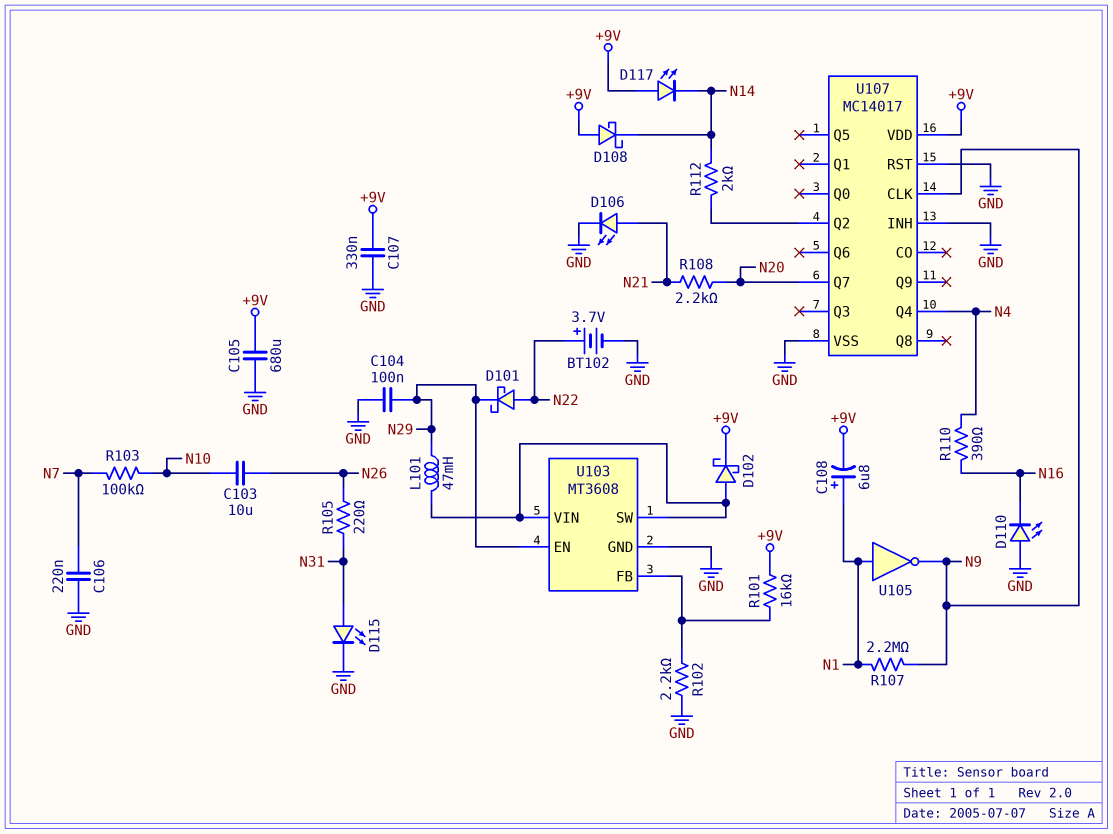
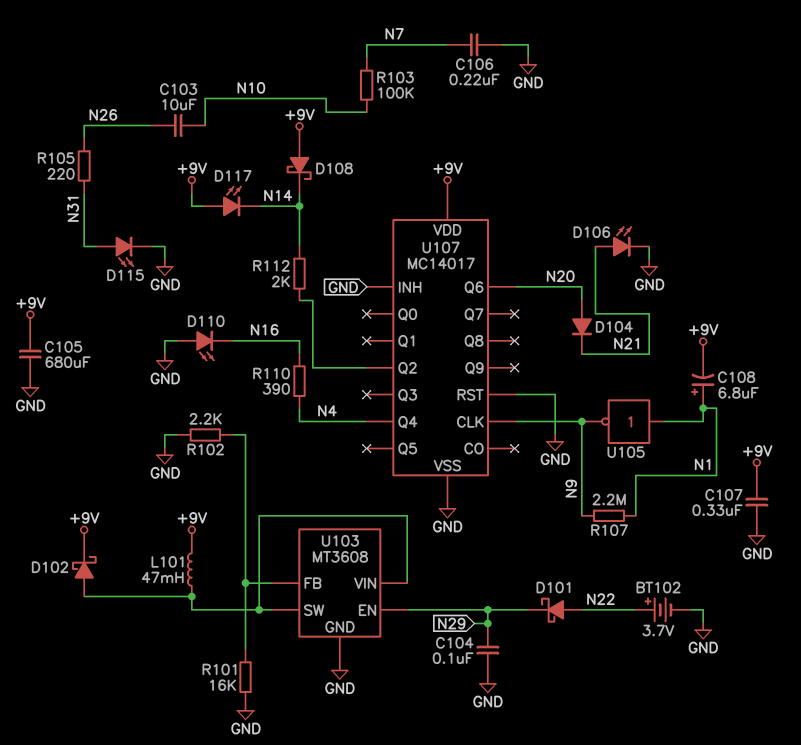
D104: none -> diode (A N20, K N21)
L101: 47mH (N29, U103/SW) -> 47mH (+9V, U103/SW)
R101: 16k (+9V, U103/FB) -> 16k (GND, U103/FB)
R108: 2.2k (N20, N21) -> none
U107 pin Q6: none -> N20
U107 pin Q7: N20 -> none

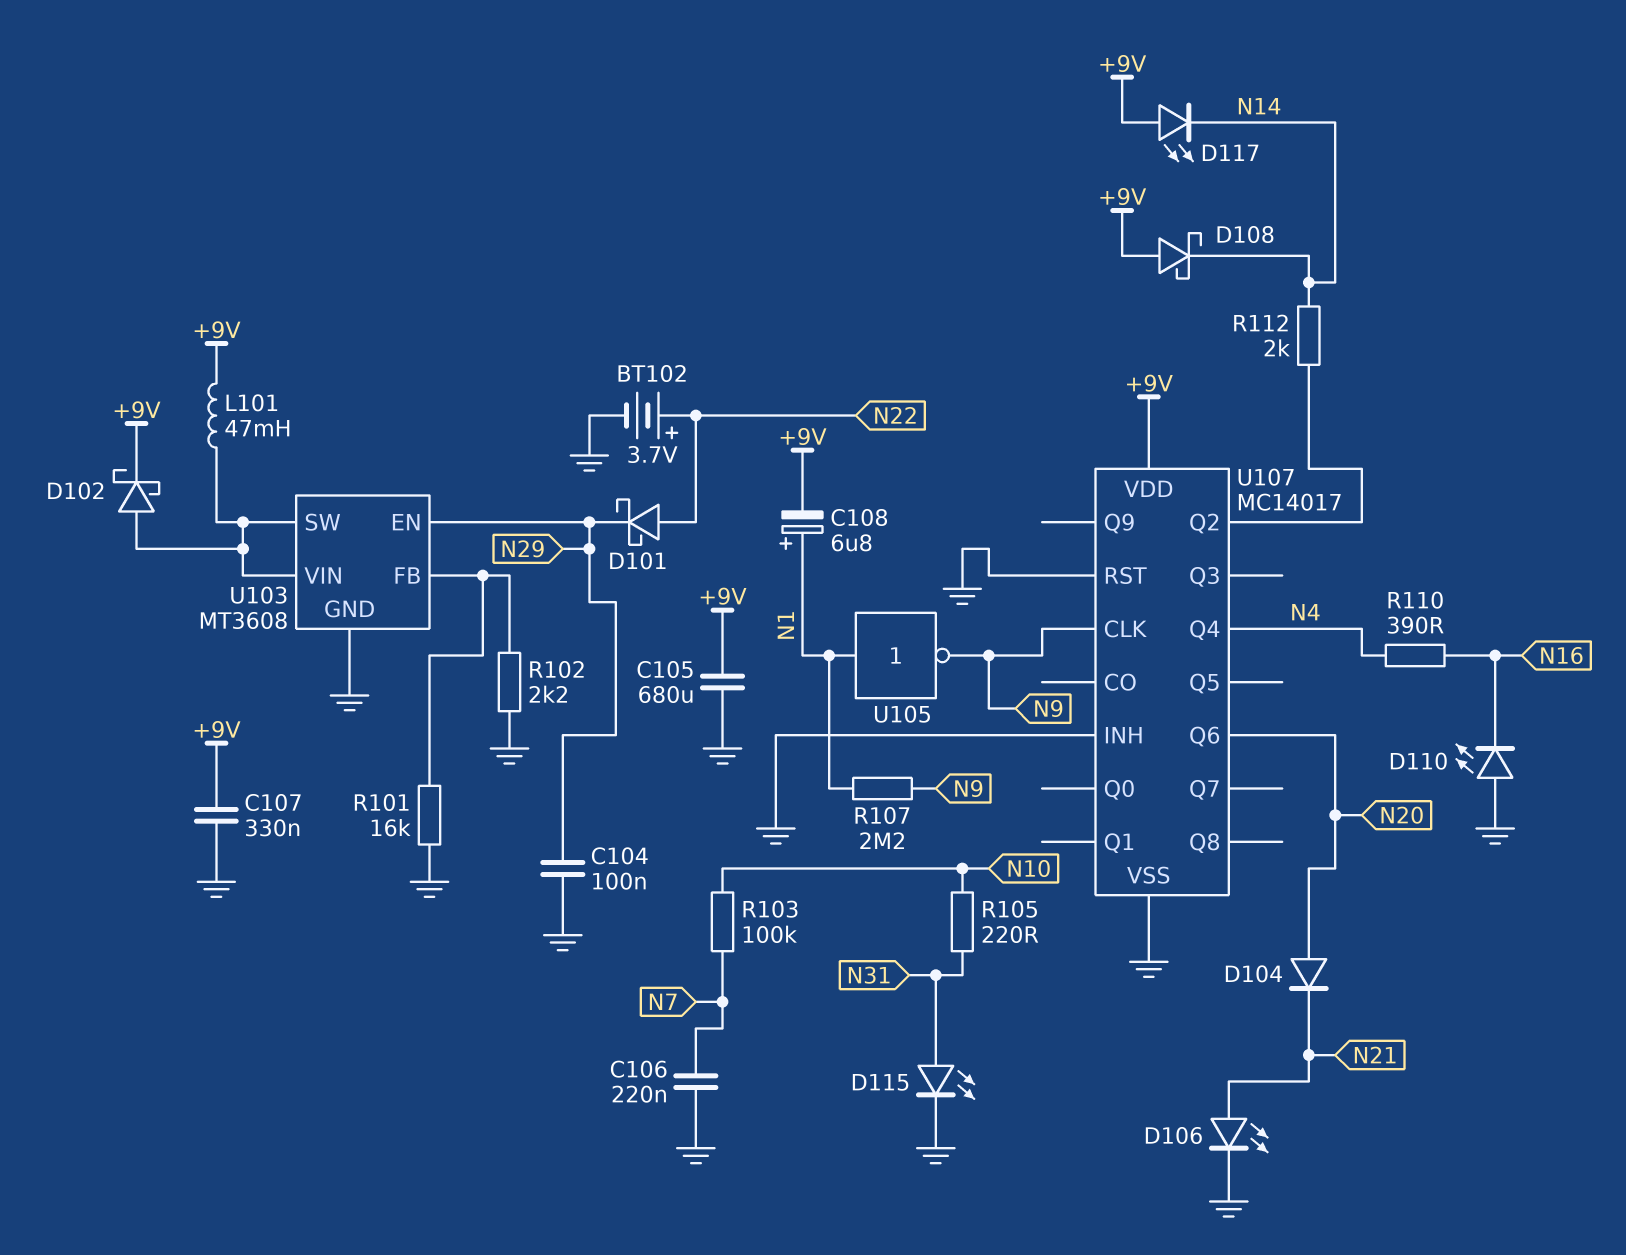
C103: 10uF (N10, N26) -> none
R105: 220 (N26, N31) -> 220 (N10, N31)

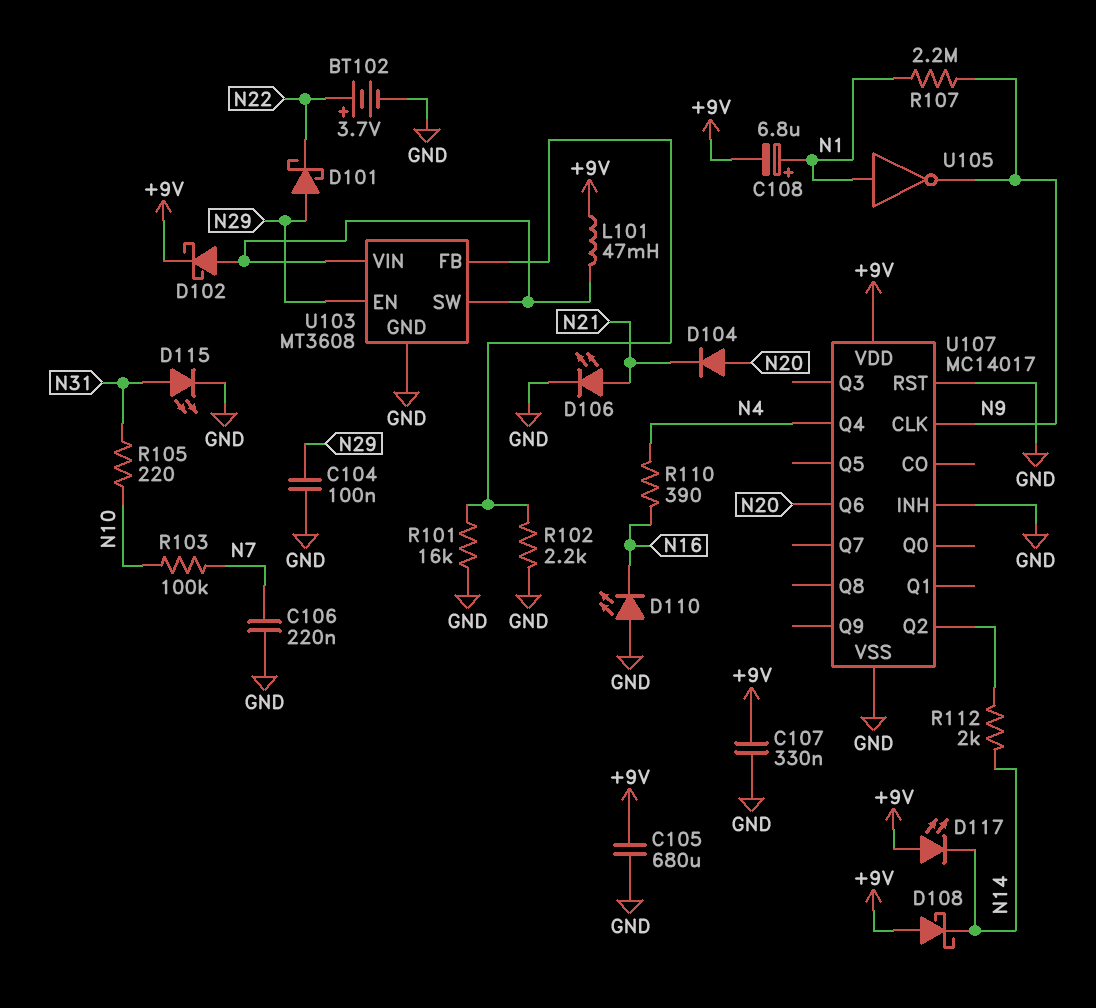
D101: schottky (A N22, K N29) -> schottky (A N29, K N22)

